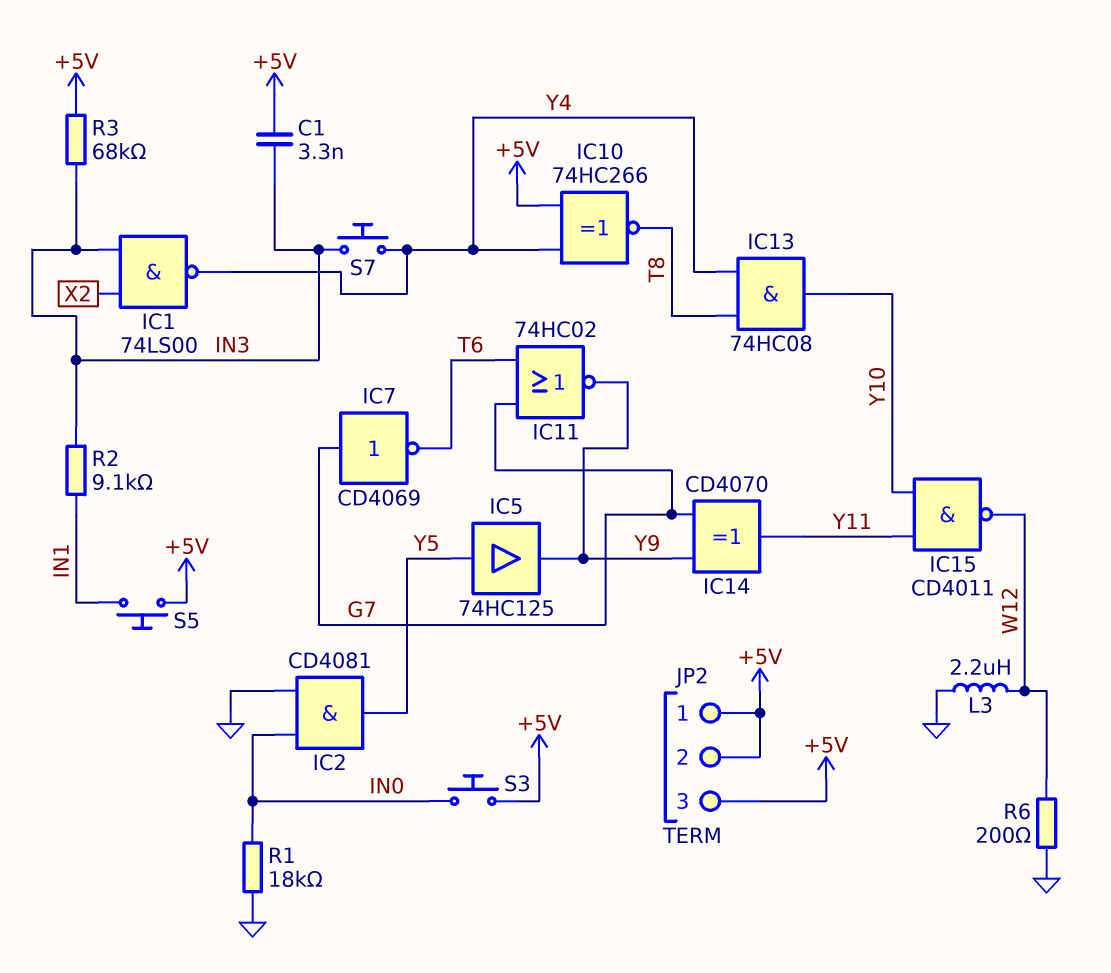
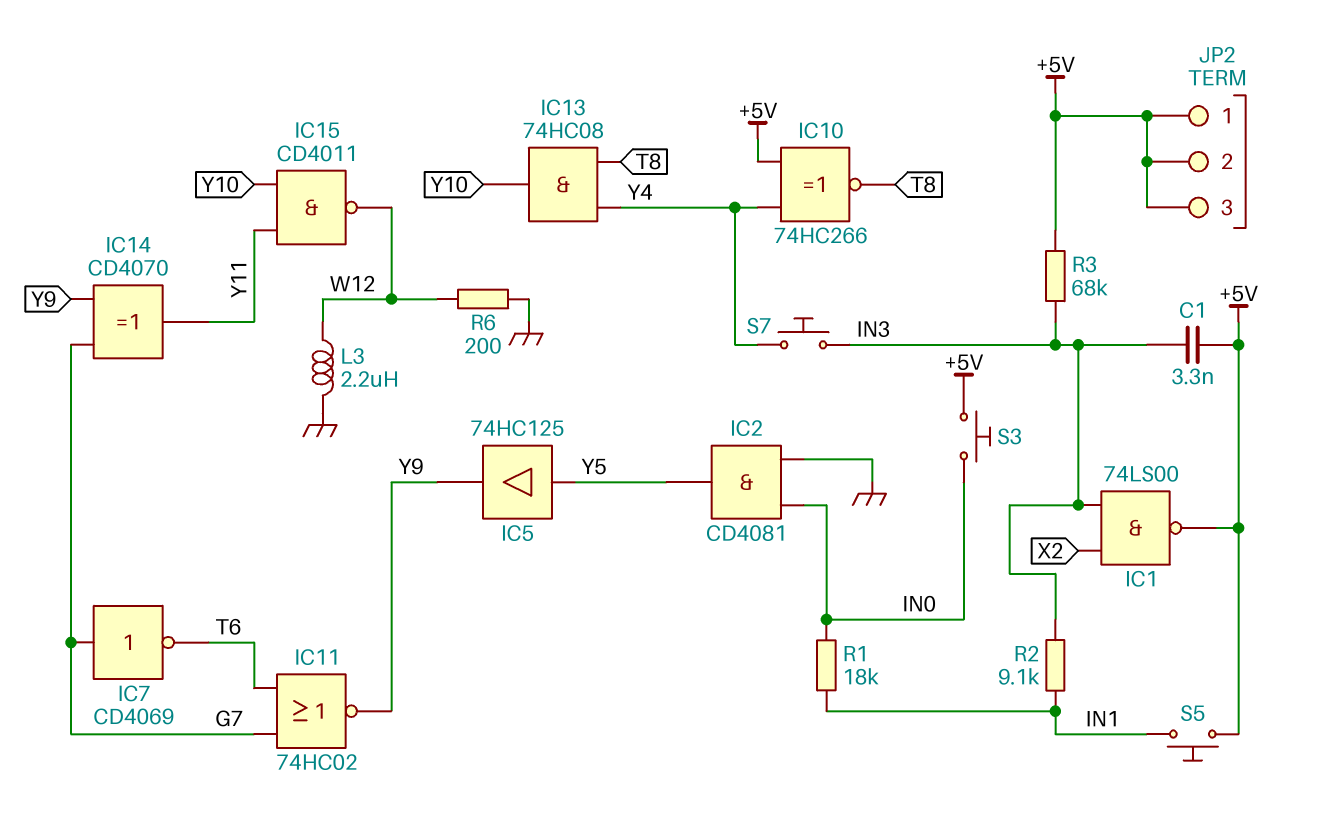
IC1: NAND 74LS00 (in IN3, in X2, out Y4) -> NAND 74LS00 (in IN3, in X2, out +5V)
R1: 18k (GND, IN0) -> 18k (IN0, IN1)

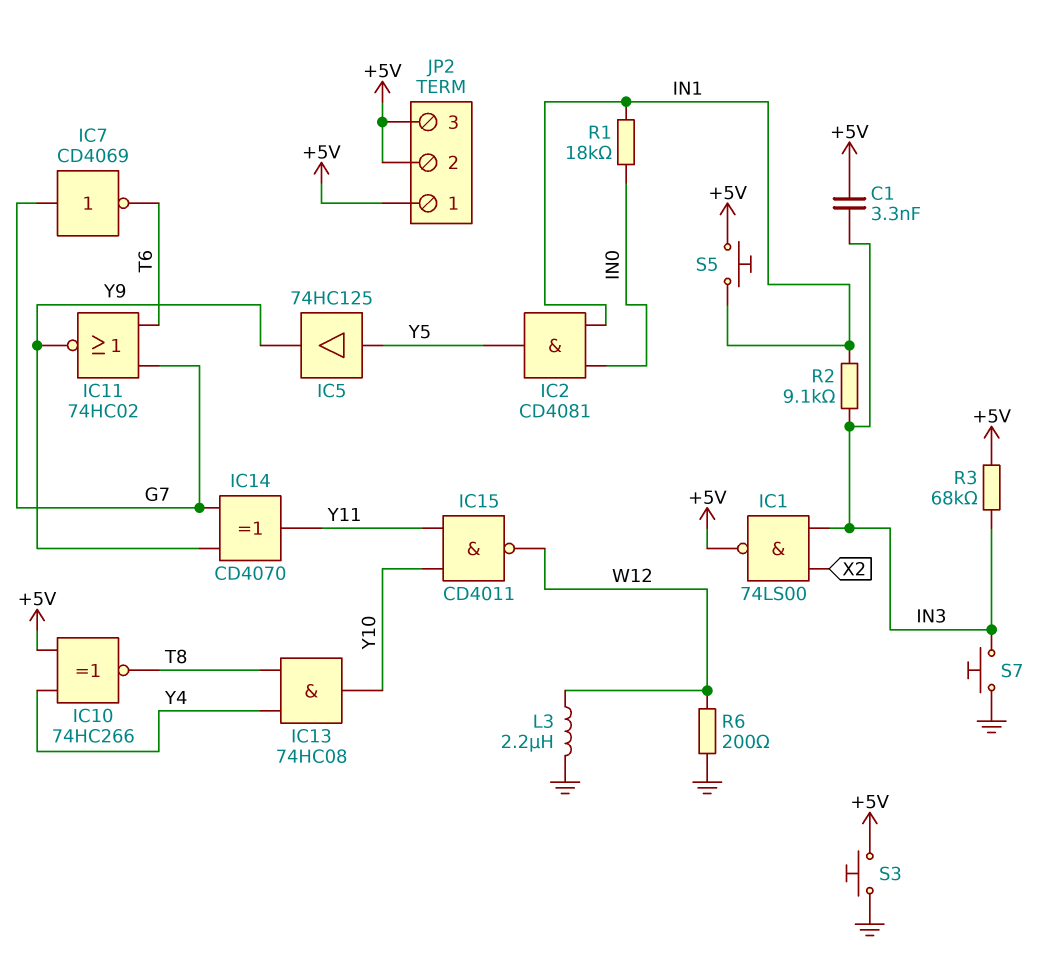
IC2: AND CD4081 (in GND, in IN0, out Y5) -> AND CD4081 (in IN0, in IN1, out Y5)
S3: button (+5V, IN0) -> button (+5V, GND)
S7: button (IN3, Y4) -> button (GND, IN3)

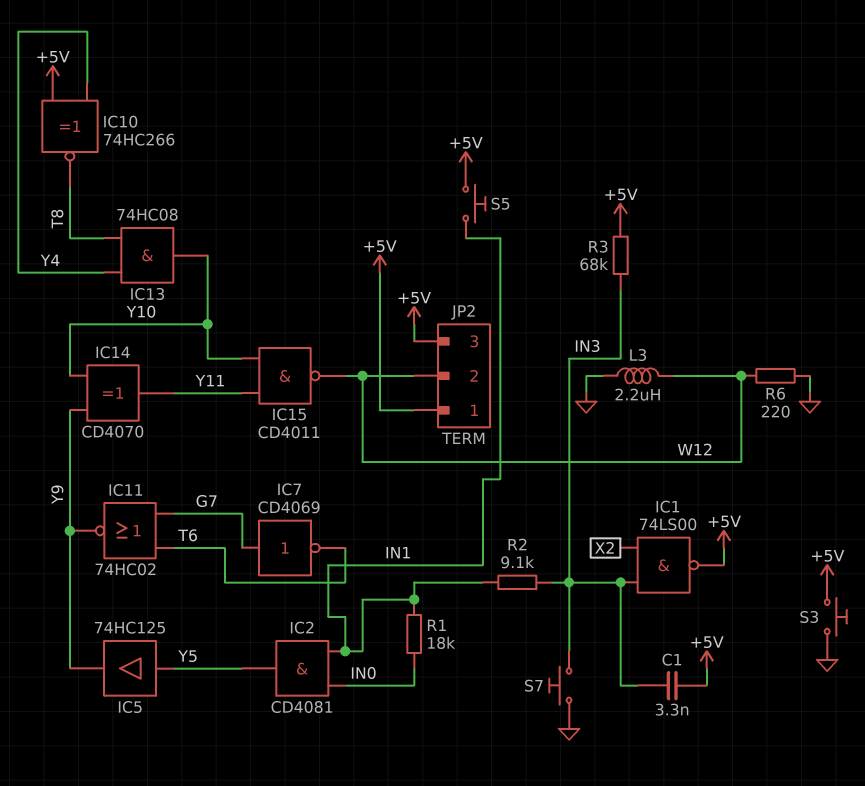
IC14: XOR CD4070 (in G7, in Y9, out Y11) -> XOR CD4070 (in Y9, in Y10, out Y11)
JP2 pin 2: +5V -> W12
R6: 200 (GND, W12) -> 220 (GND, W12)

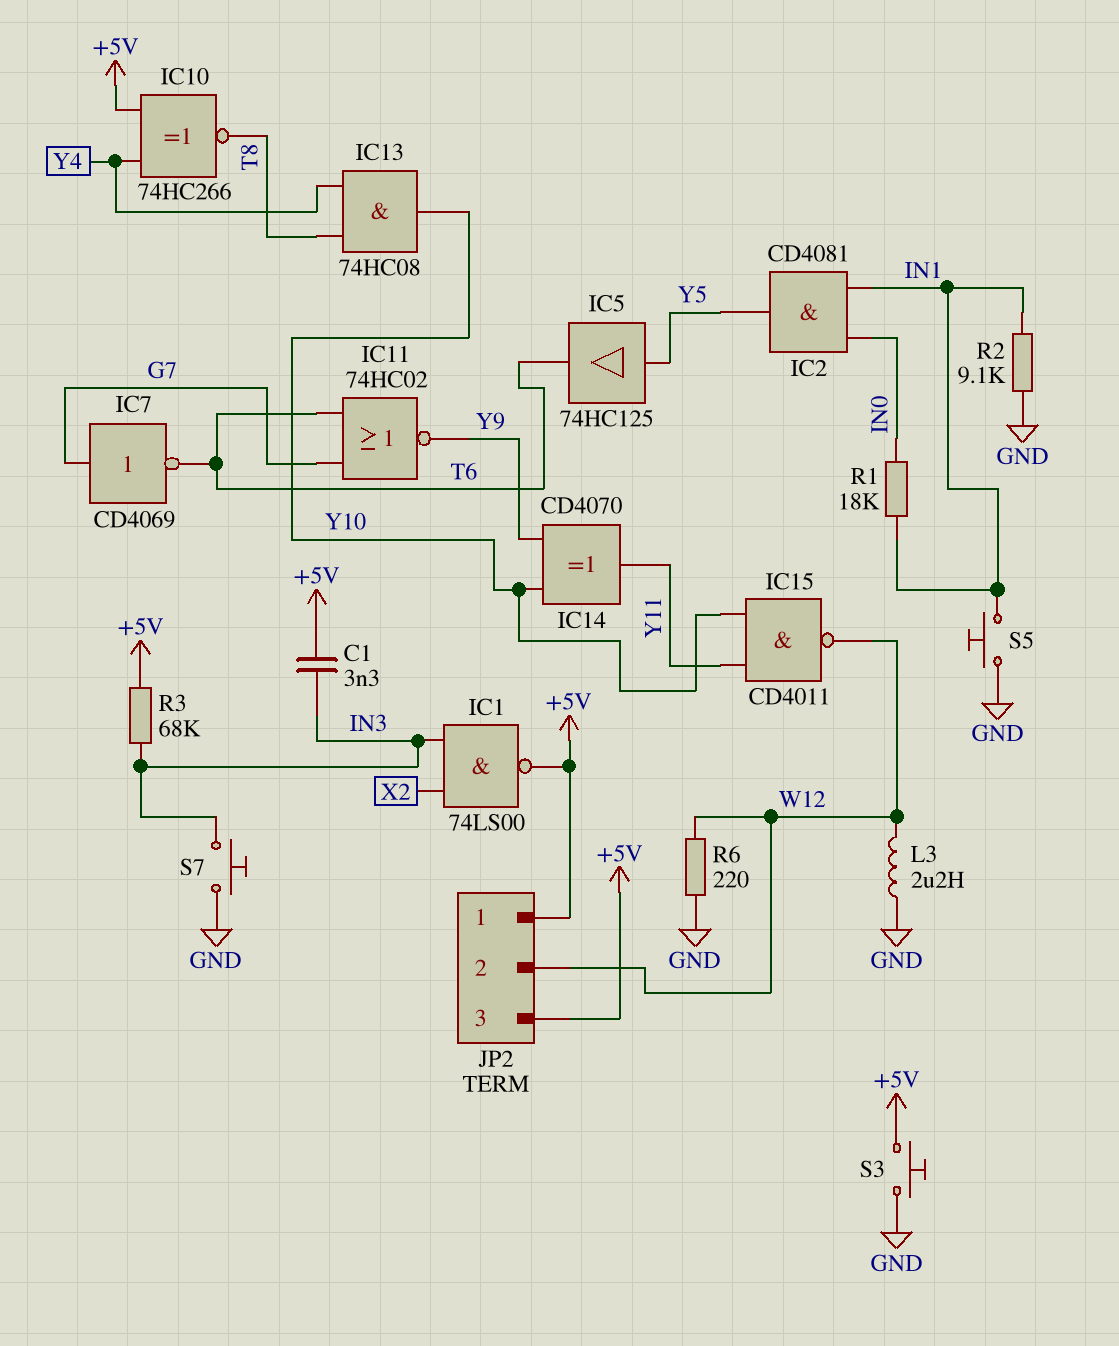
IC5: buffer 74HC125 (in Y5, out Y9) -> buffer 74HC125 (in Y5, out T6)
R2: 9.1k (IN1, IN3) -> 9.1k (GND, IN1)
S5: button (+5V, IN1) -> button (GND, IN1)

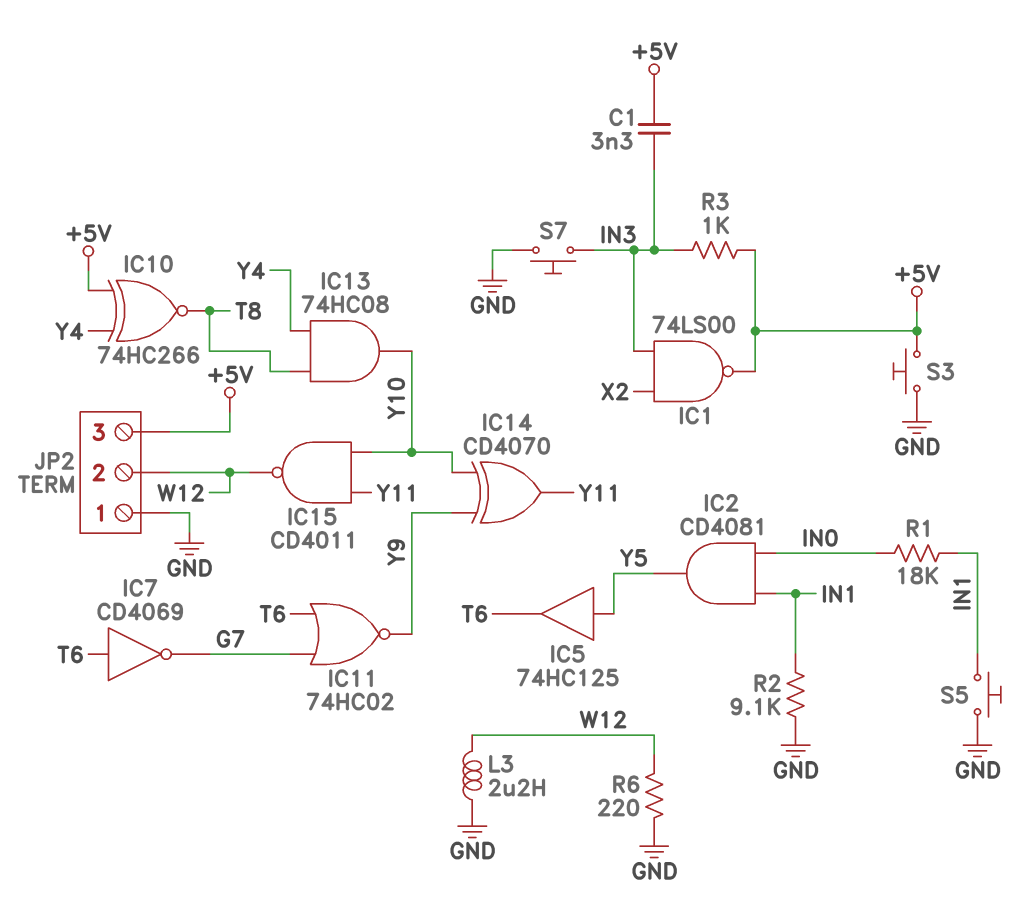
IC7: NOT CD4069 (in G7, out T6) -> NOT CD4069 (in T6, out G7)
JP2 pin 1: +5V -> GND
R3: 68k (+5V, IN3) -> 1k (+5V, IN3)

